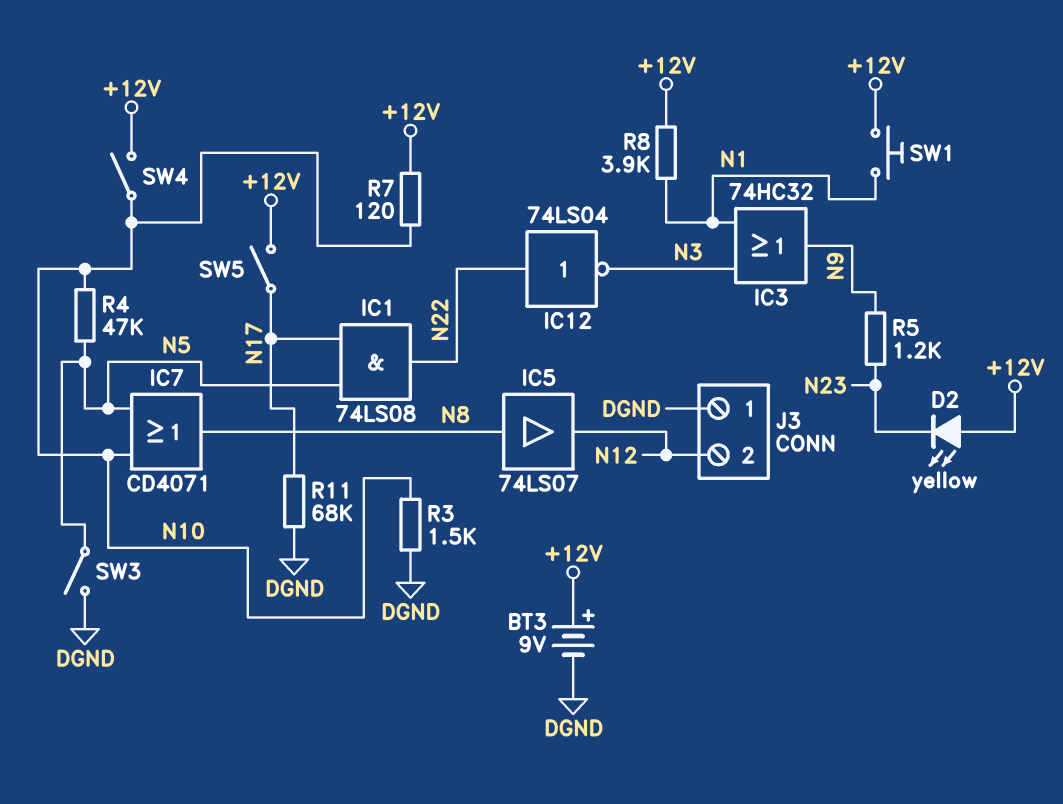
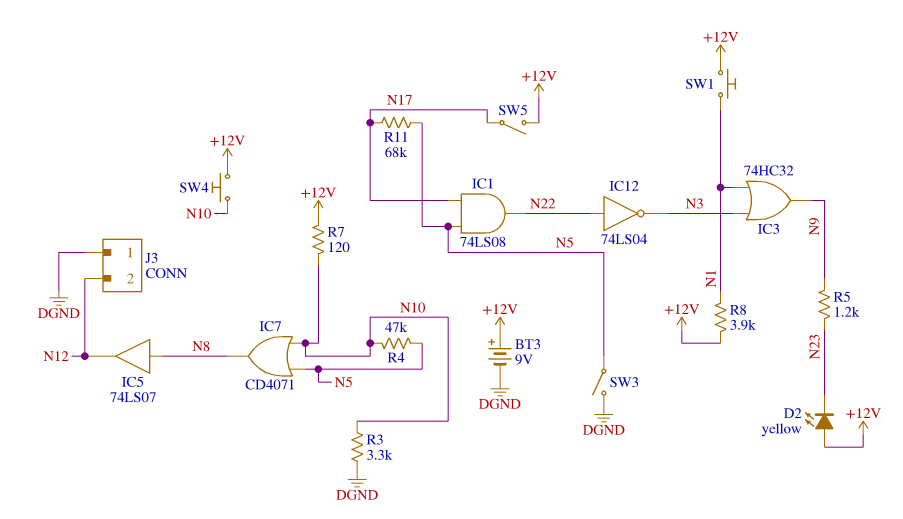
R3: 1.5k (DGND, N10) -> 3.3k (DGND, N10)
R11: 68k (DGND, N17) -> 68k (N5, N17)
SW4: switch (+12V, N10) -> button (+12V, N10)

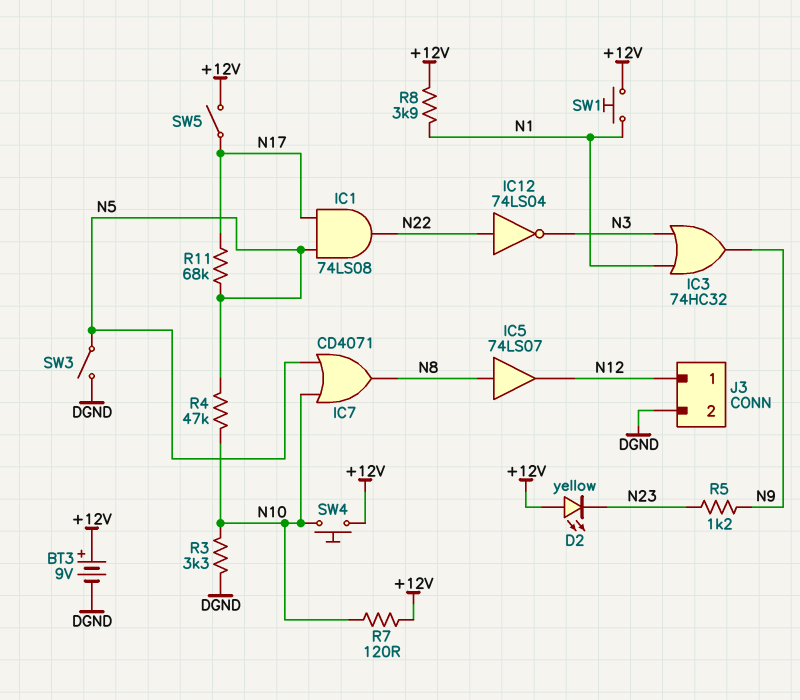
J3 pin 1: DGND -> N12
J3 pin 2: N12 -> DGND

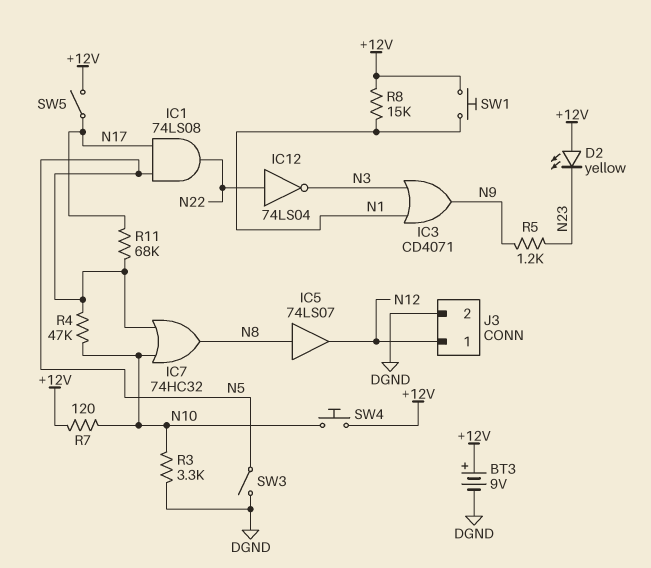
IC3: OR 74HC32 (in N1, in N3, out N9) -> OR CD4071 (in N1, in N3, out N9)
IC7: OR CD4071 (in N5, in N10, out N8) -> OR 74HC32 (in N5, in N10, out N8)
R8: 3.9k (+12V, N1) -> 15k (+12V, N1)

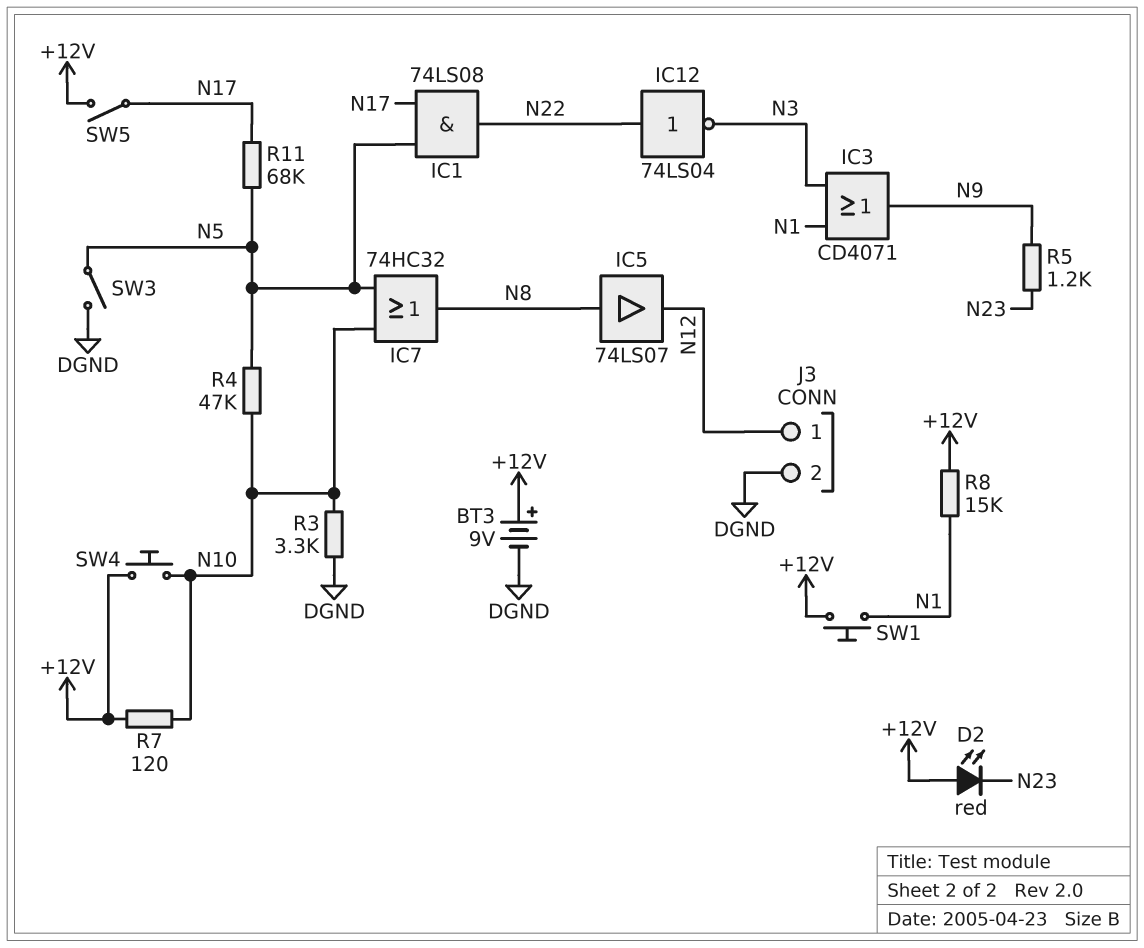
D2: LED yellow (A +12V, K N23) -> LED red (A +12V, K N23)

